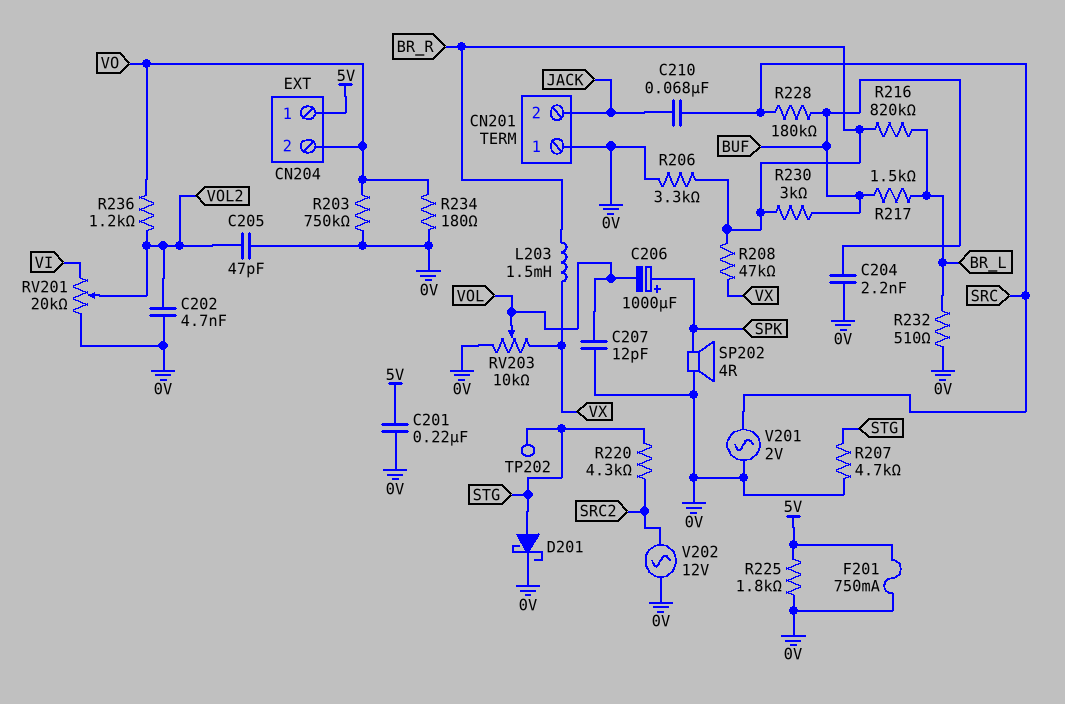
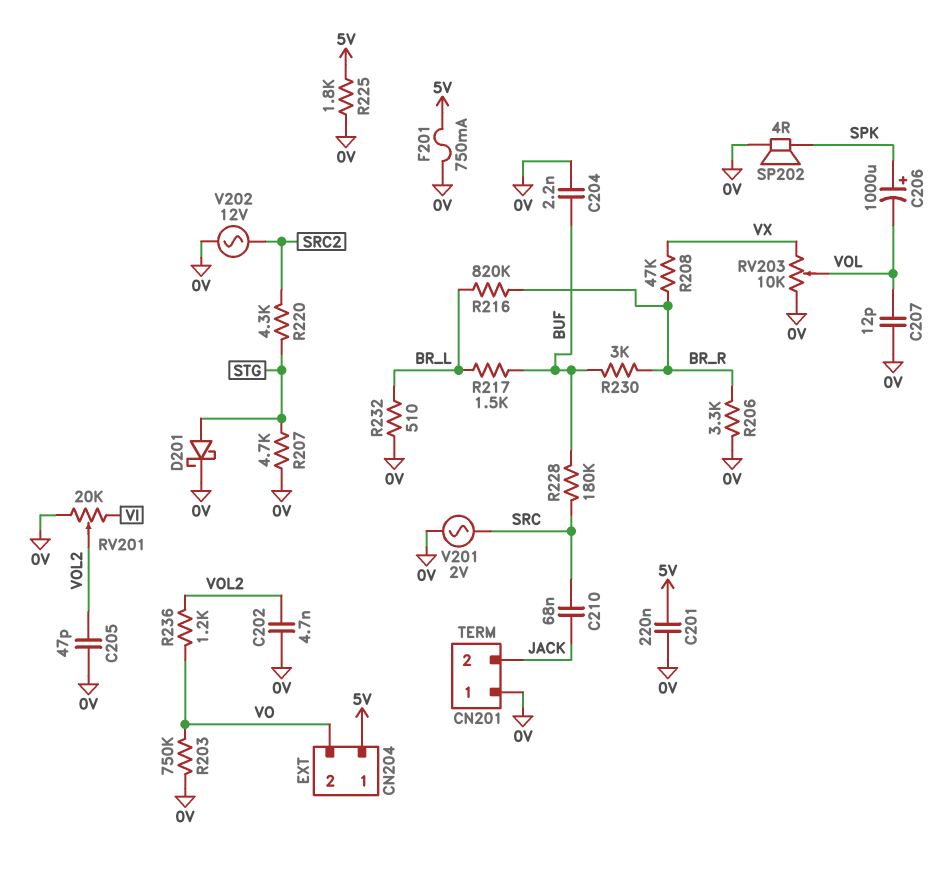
L203: 1.5mH (BR_R, VX) -> none
R234: 180 (0V, VO) -> none
TP202: test point (STG) -> none

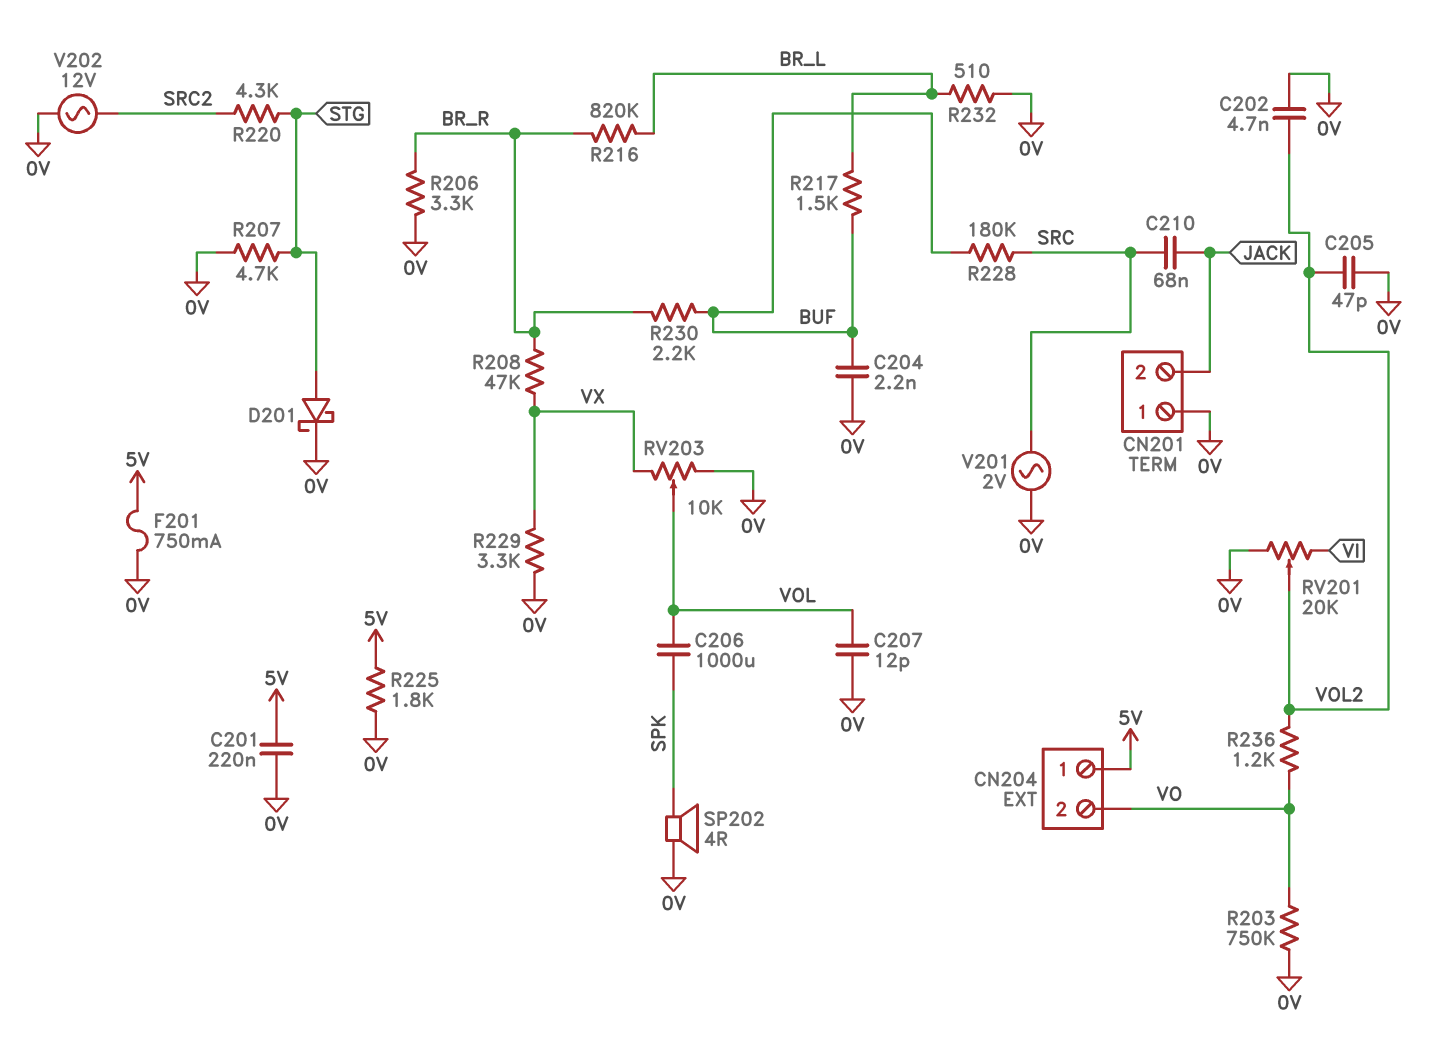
C206: 1000uF (plus SPK, minus VOL) -> 1000uF (SPK, VOL)
R229: none -> 3.3k (0V, VX)
R230: 3k (BR_R, BUF) -> 2.2k (BR_R, BUF)

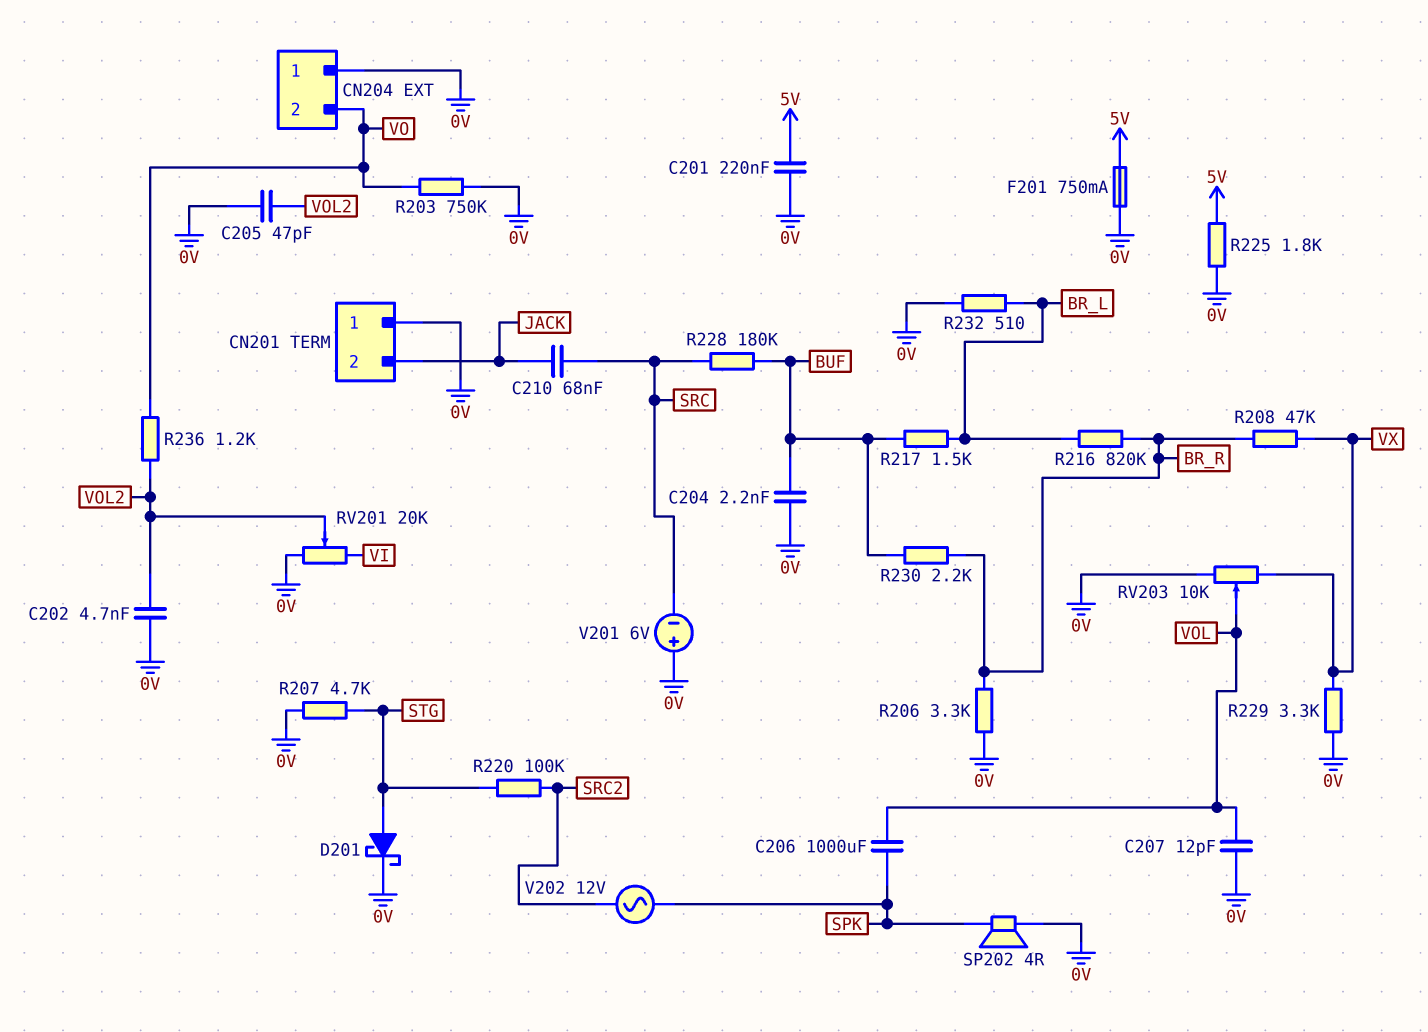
CN204 pin 1: 5V -> 0V
R220: 4.3k (SRC2, STG) -> 100k (SRC2, STG)
V201: AC 2V (0V, SRC) -> 6V (plus 0V, minus SRC)
V202: AC 12V (0V, SRC2) -> AC 12V (SPK, SRC2)

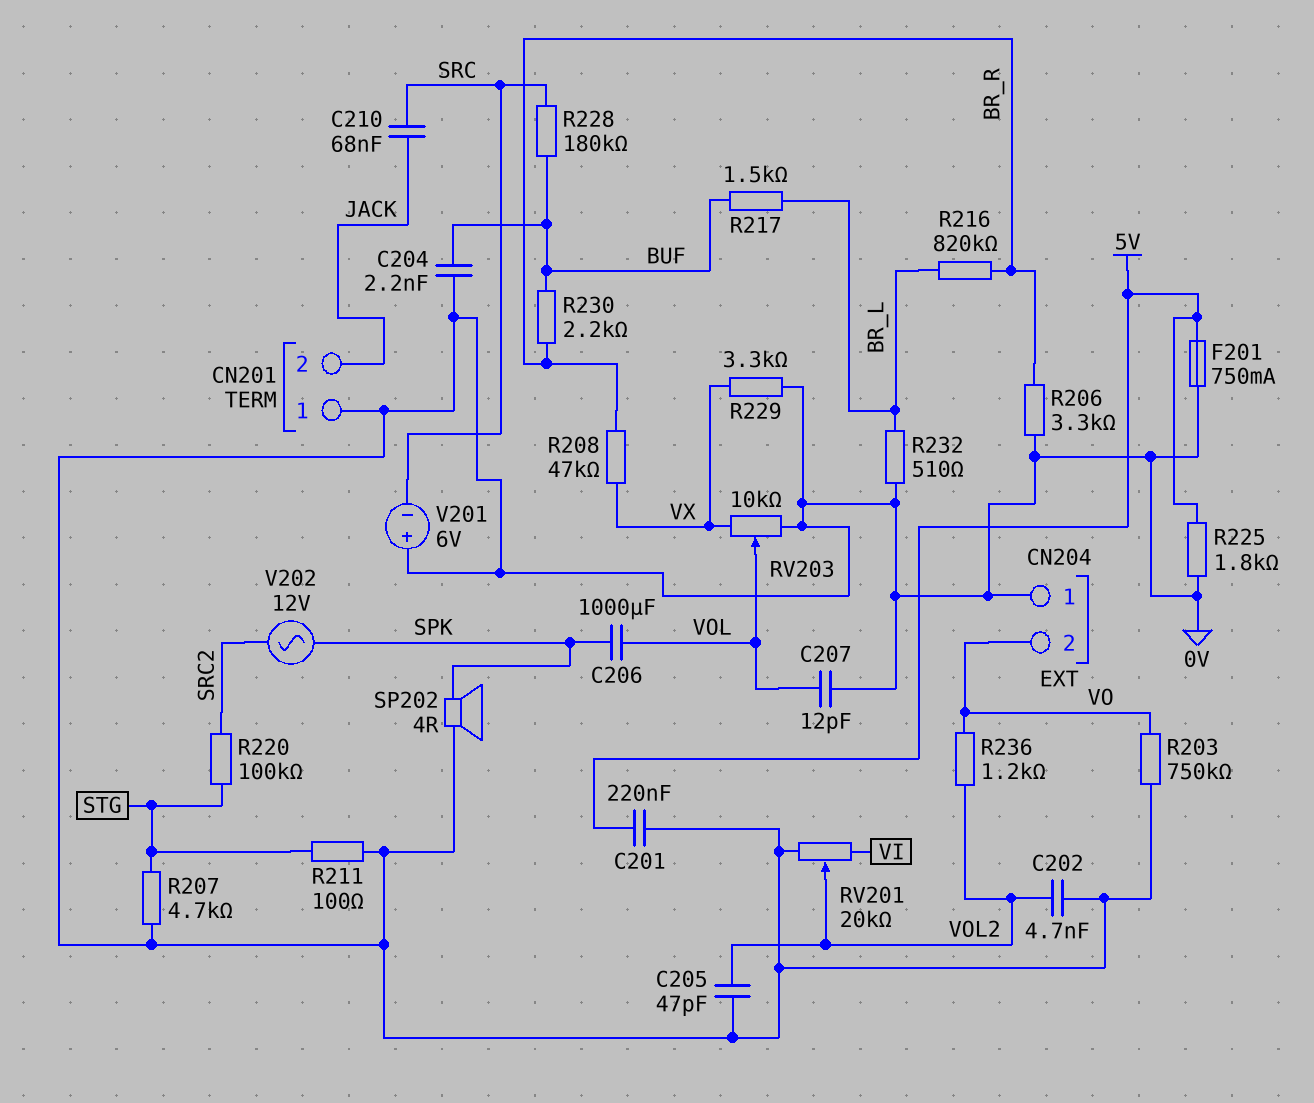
D201: schottky (A STG, K 0V) -> none
R211: none -> 100 (0V, STG)

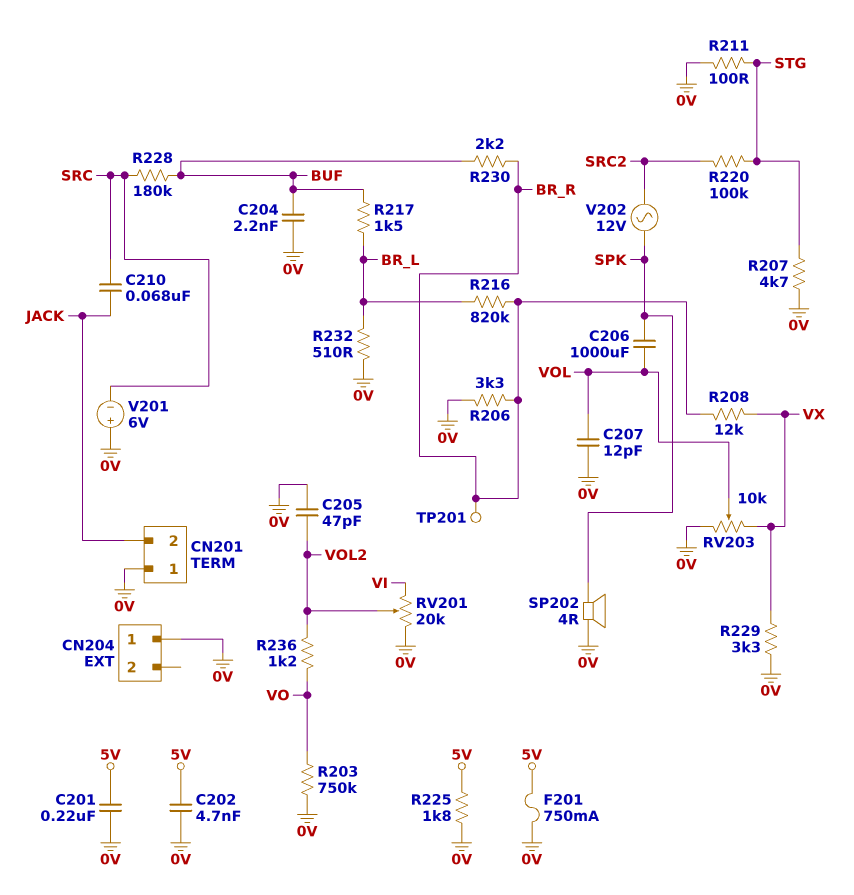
C202: 4.7nF (0V, VOL2) -> 4.7nF (0V, 5V)
CN204 pin 2: VO -> none
R208: 47k (BR_R, VX) -> 12k (BR_R, VX)
TP201: none -> test point (BR_R)

